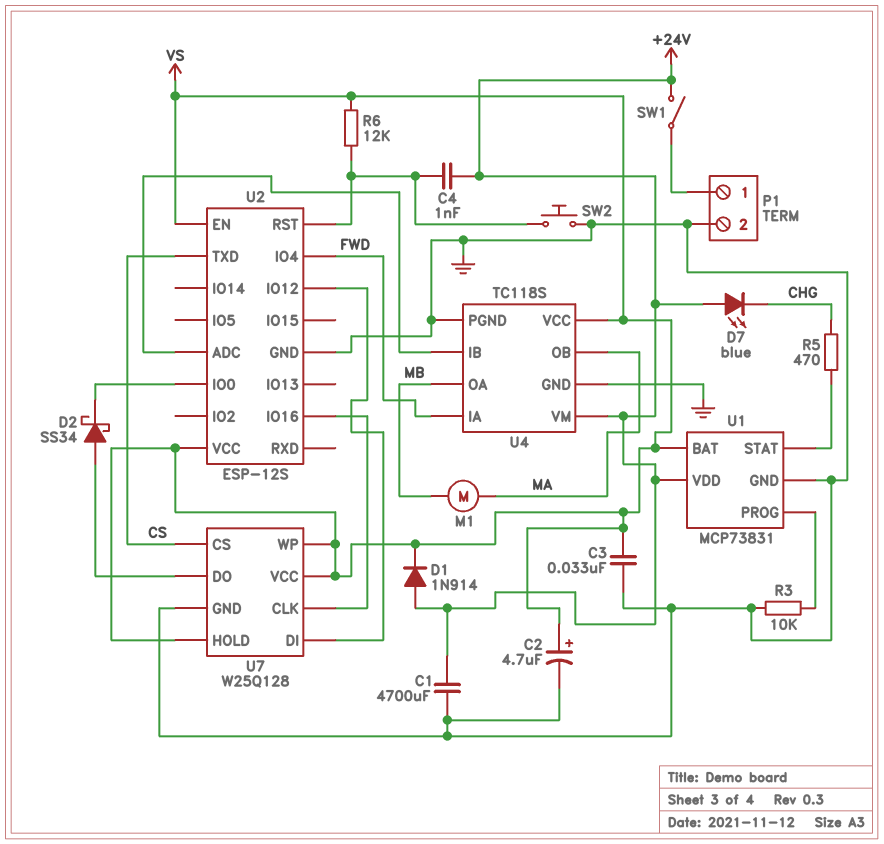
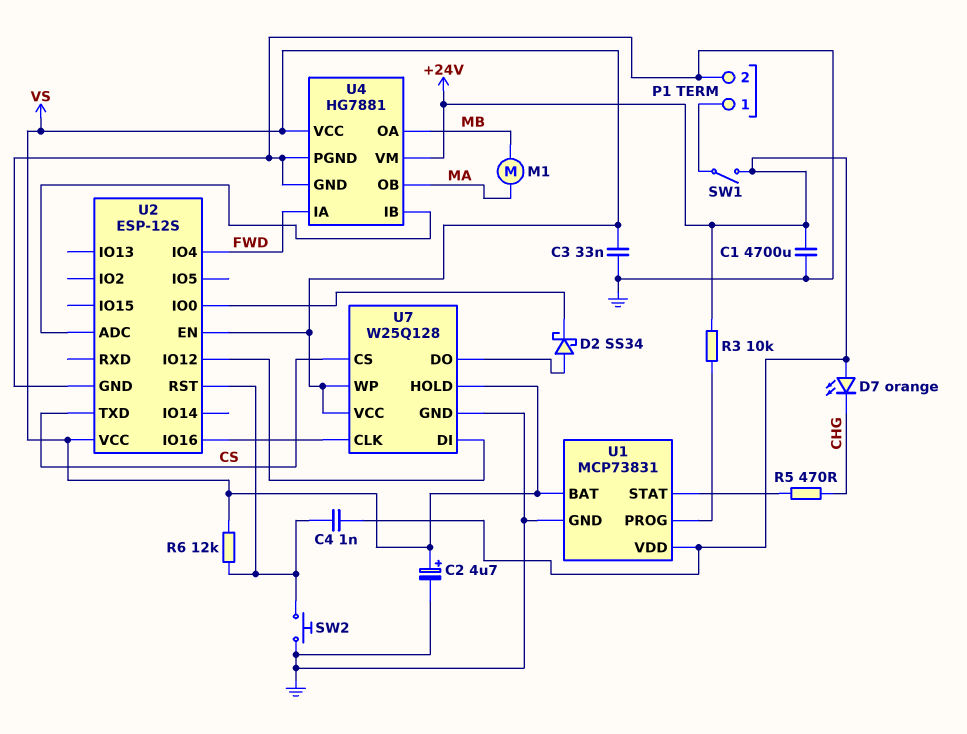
D1: diode 1N914 (A +24V, K VS) -> none
D7: LED blue (A +24V, K CHG) -> LED orange (A +24V, K CHG)
R3: 10k (GND, U1/PROG) -> 10k (+24V, U1/PROG)
U4: TC118S -> HG7881

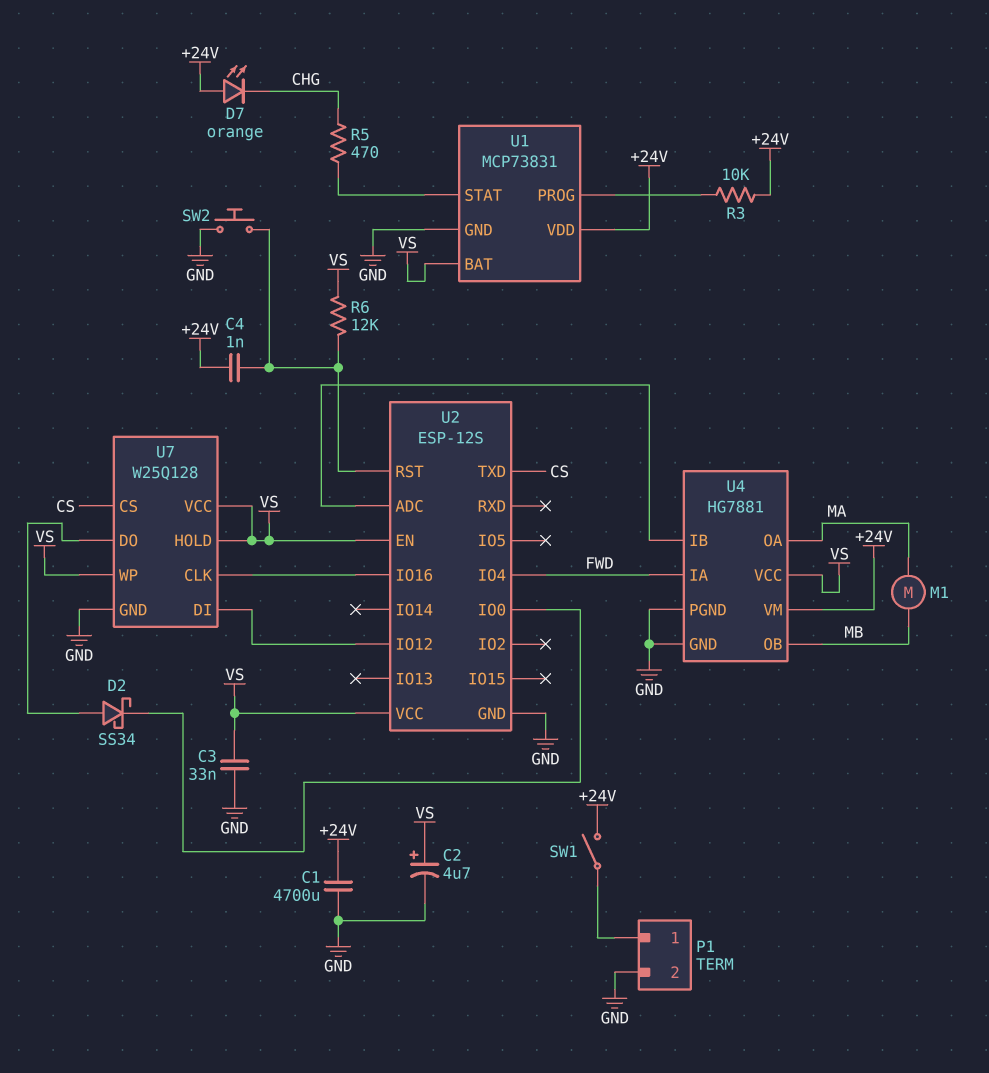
U4 pin OA: MB -> MA
U4 pin OB: MA -> MB

